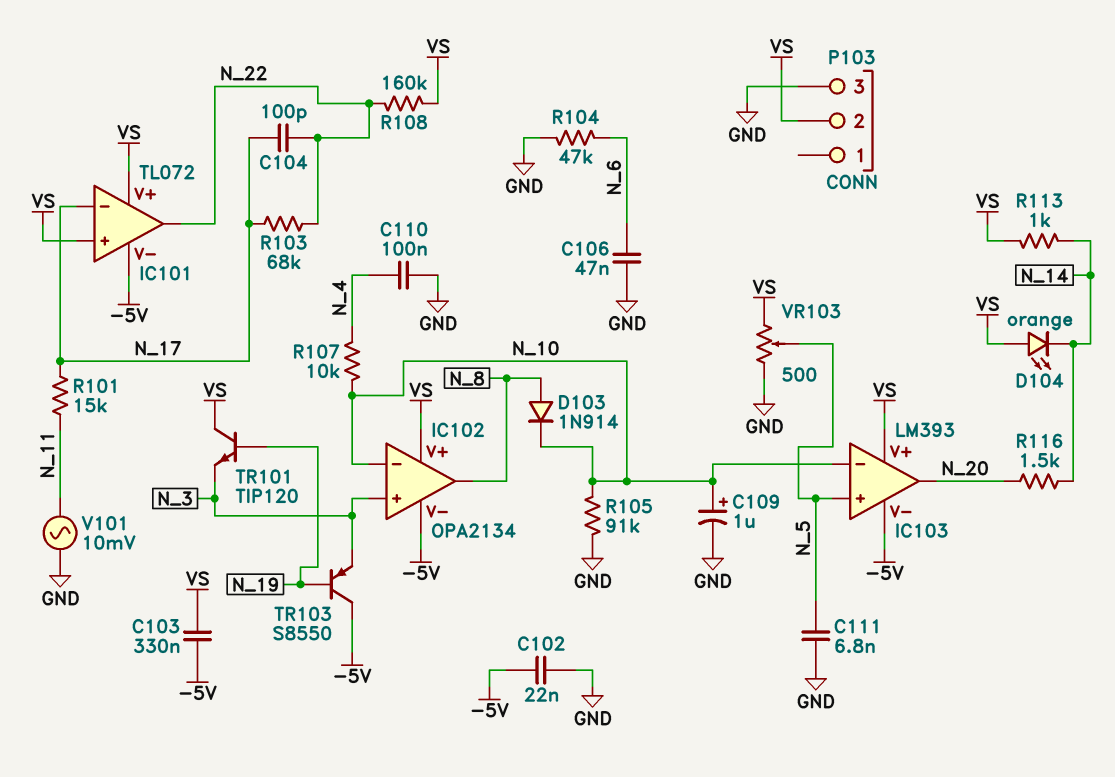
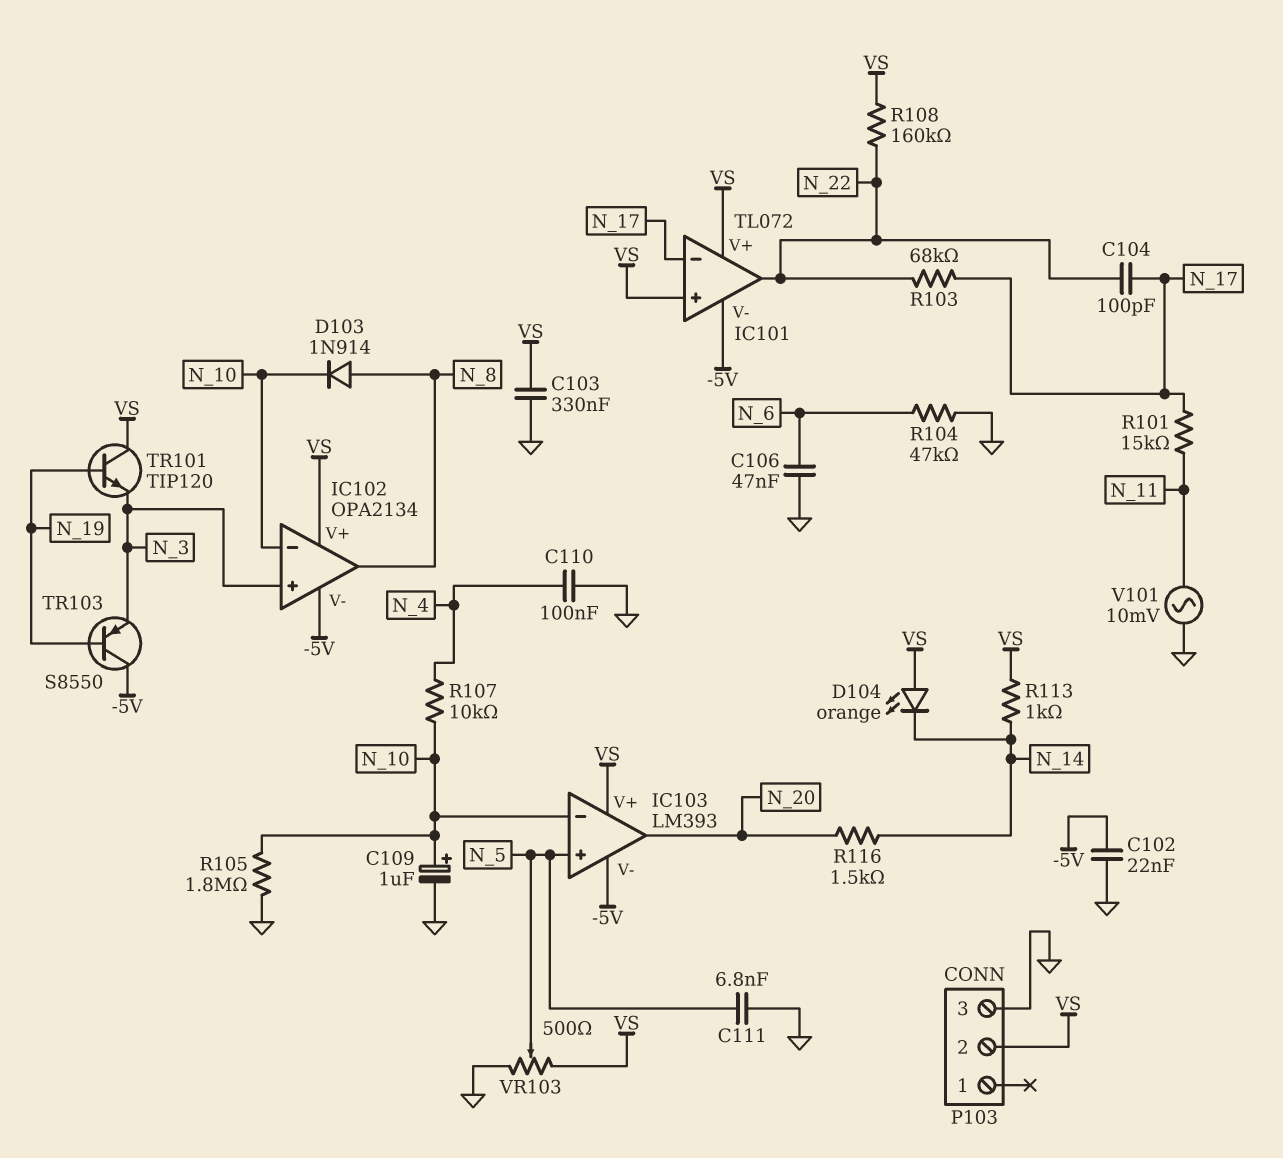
C103: 330nF (-5V, VS) -> 330nF (GND, VS)
R105: 91k (GND, N_10) -> 1.8M (GND, N_10)

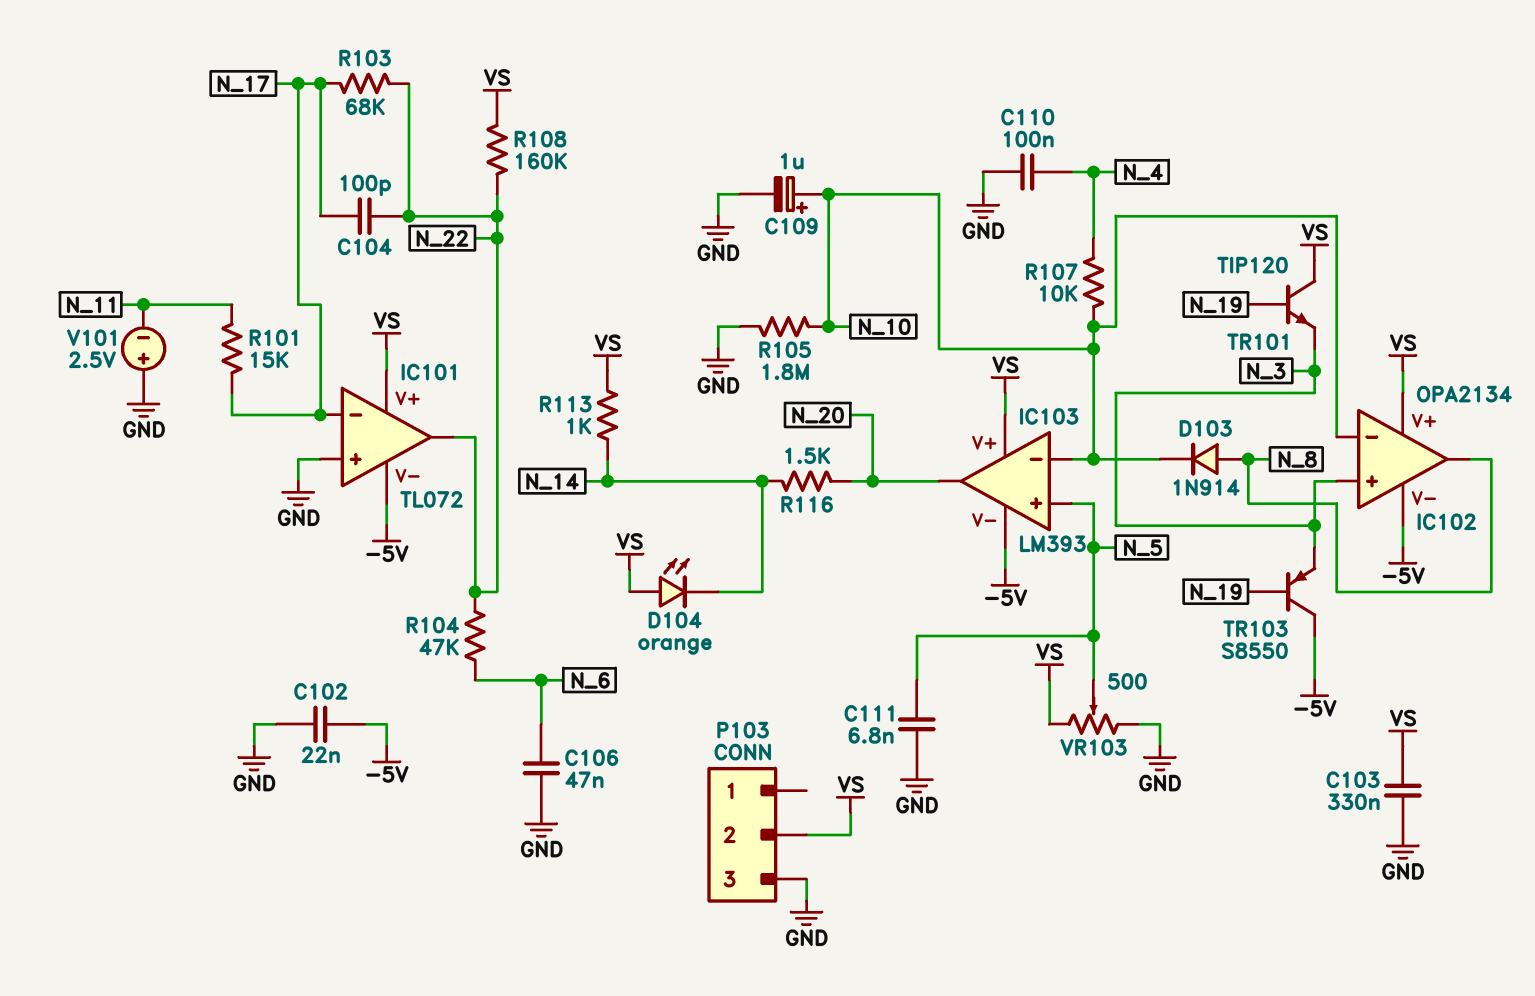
IC101 pin in+: VS -> GND
R104: 47k (GND, N_6) -> 47k (N_6, N_22)
V101: AC 10mV (GND, N_11) -> 2.5V (plus GND, minus N_11)

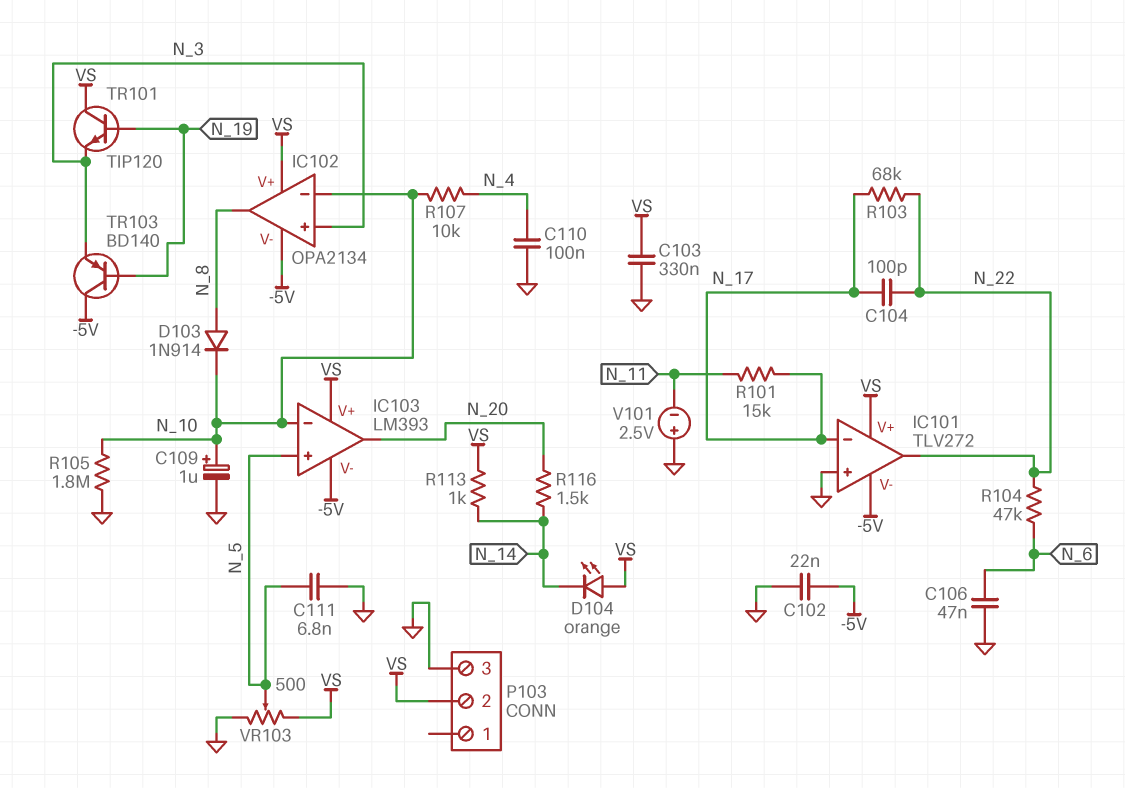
IC101: TL072 -> TLV272
R108: 160k (N_22, VS) -> none
TR103: PNP S8550 (B N_19, C -5V, E N_3) -> PNP BD140 (B N_19, C -5V, E N_3)

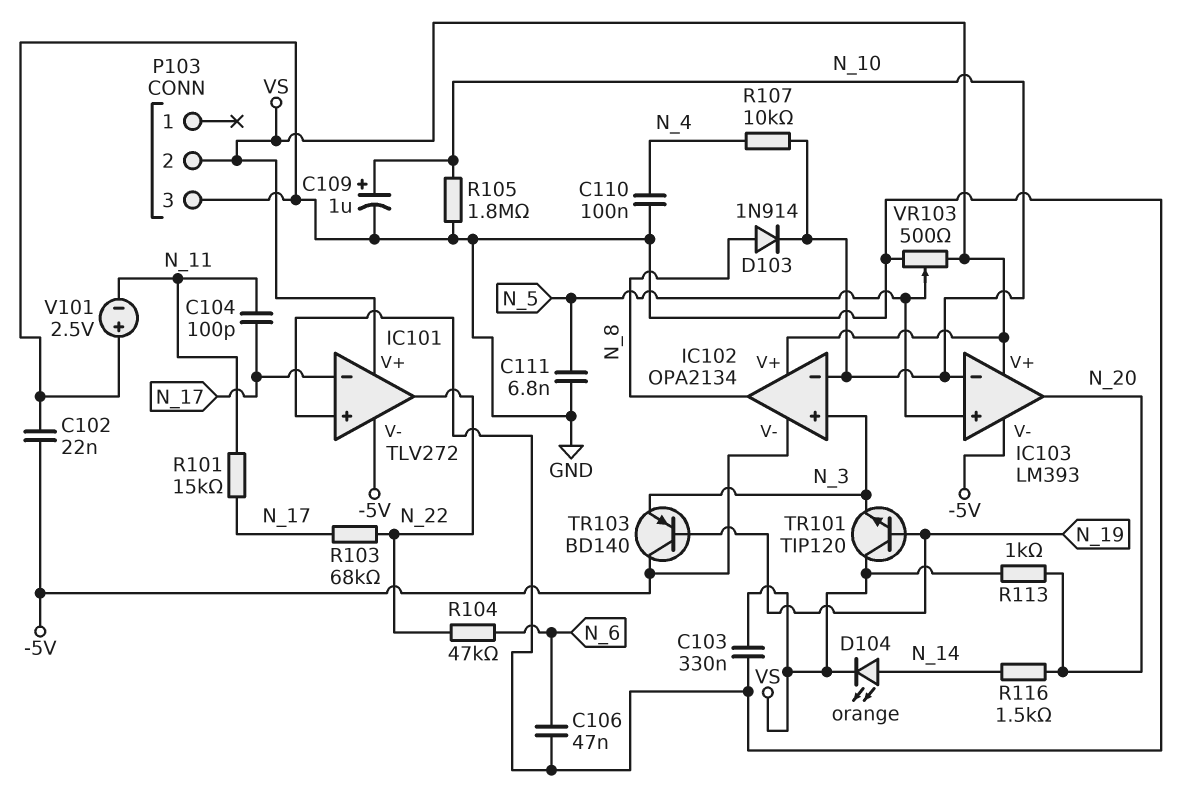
C104: 100pF (N_17, N_22) -> 100pF (N_11, N_17)
D104: LED orange (A VS, K N_14) -> LED orange (A N_14, K VS)
R113: 1k (N_14, VS) -> 1k (N_20, VS)

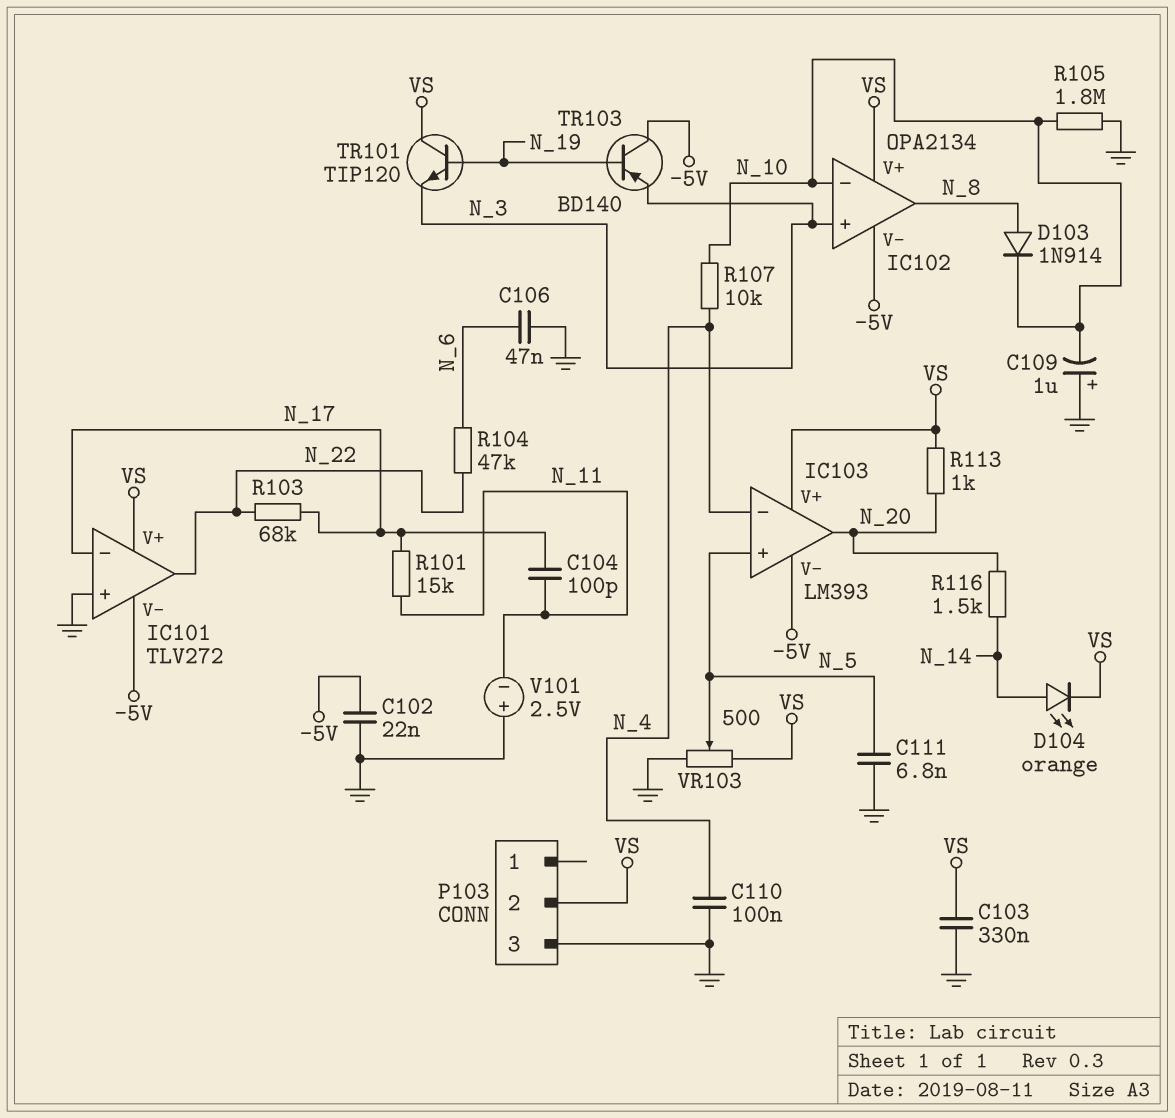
C109: 1uF (plus N_10, minus GND) -> 1uF (plus GND, minus N_10)
IC103 pin in-: N_10 -> N_4

